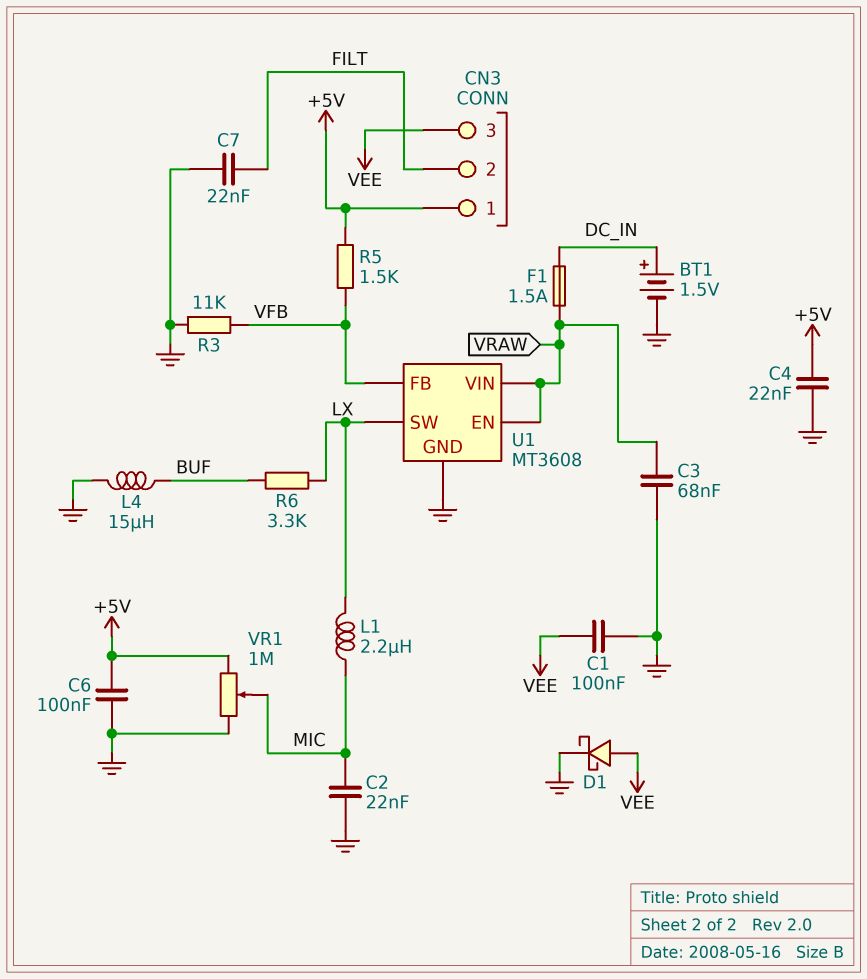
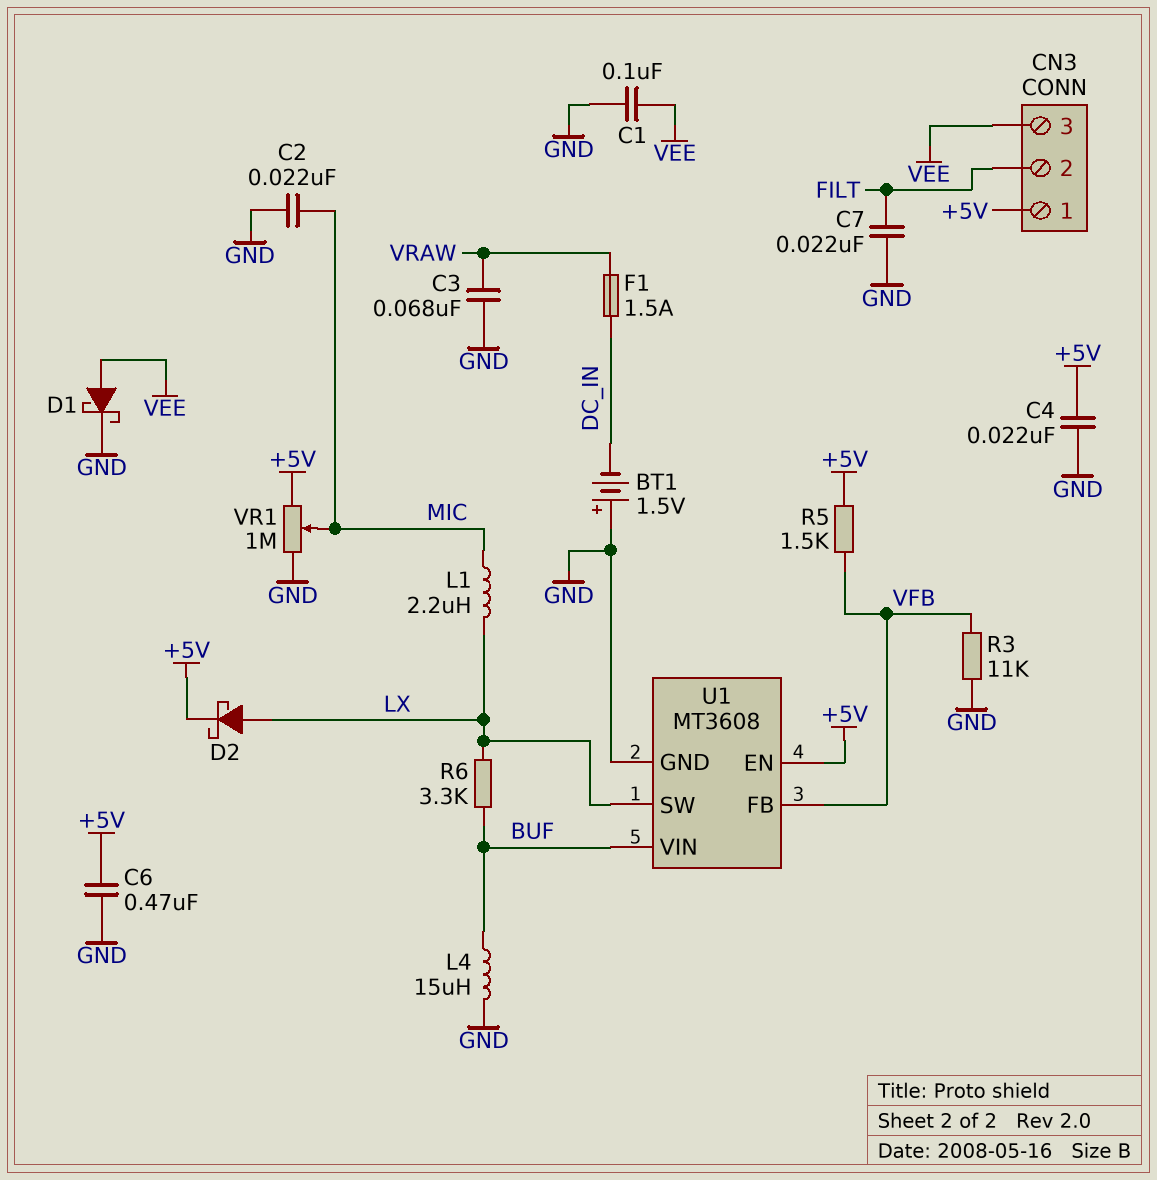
BT1: 1.5V (plus DC_IN, minus GND) -> 1.5V (plus GND, minus DC_IN)
C6: 100nF (+5V, GND) -> 470nF (+5V, GND)
D2: none -> schottky (A LX, K +5V)
U1 pin EN: VRAW -> +5V
U1 pin VIN: VRAW -> BUF

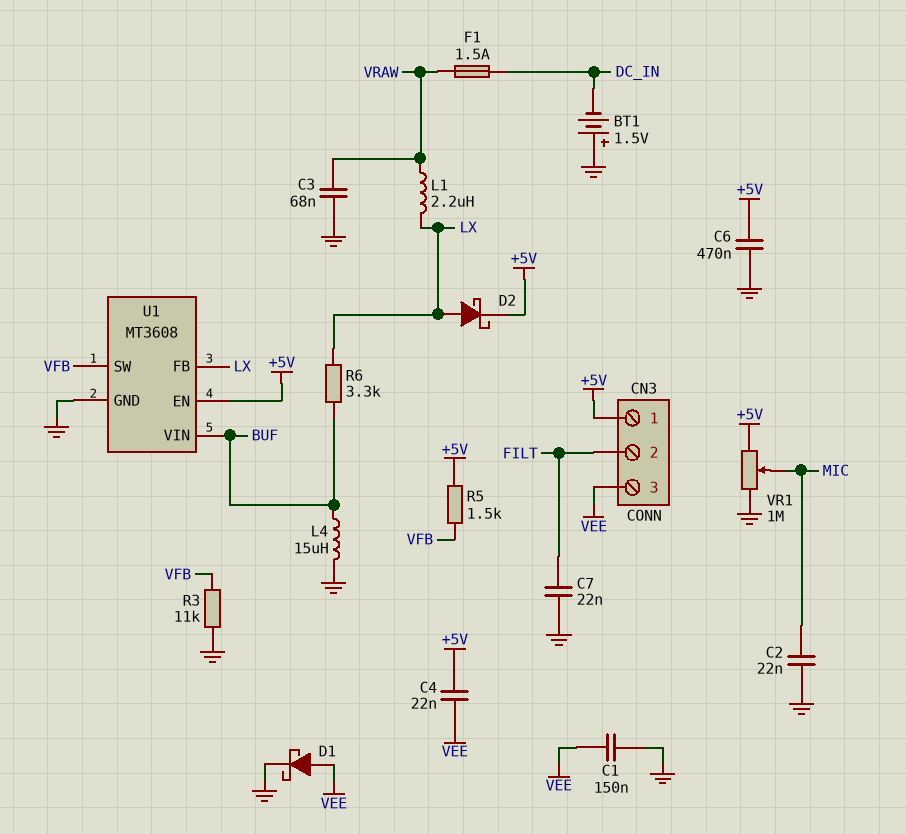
C1: 100nF (GND, VEE) -> 150nF (GND, VEE)
C4: 22nF (+5V, GND) -> 22nF (+5V, VEE)
L1: 2.2uH (LX, MIC) -> 2.2uH (LX, VRAW)
U1 pin FB: VFB -> LX
U1 pin SW: LX -> VFB

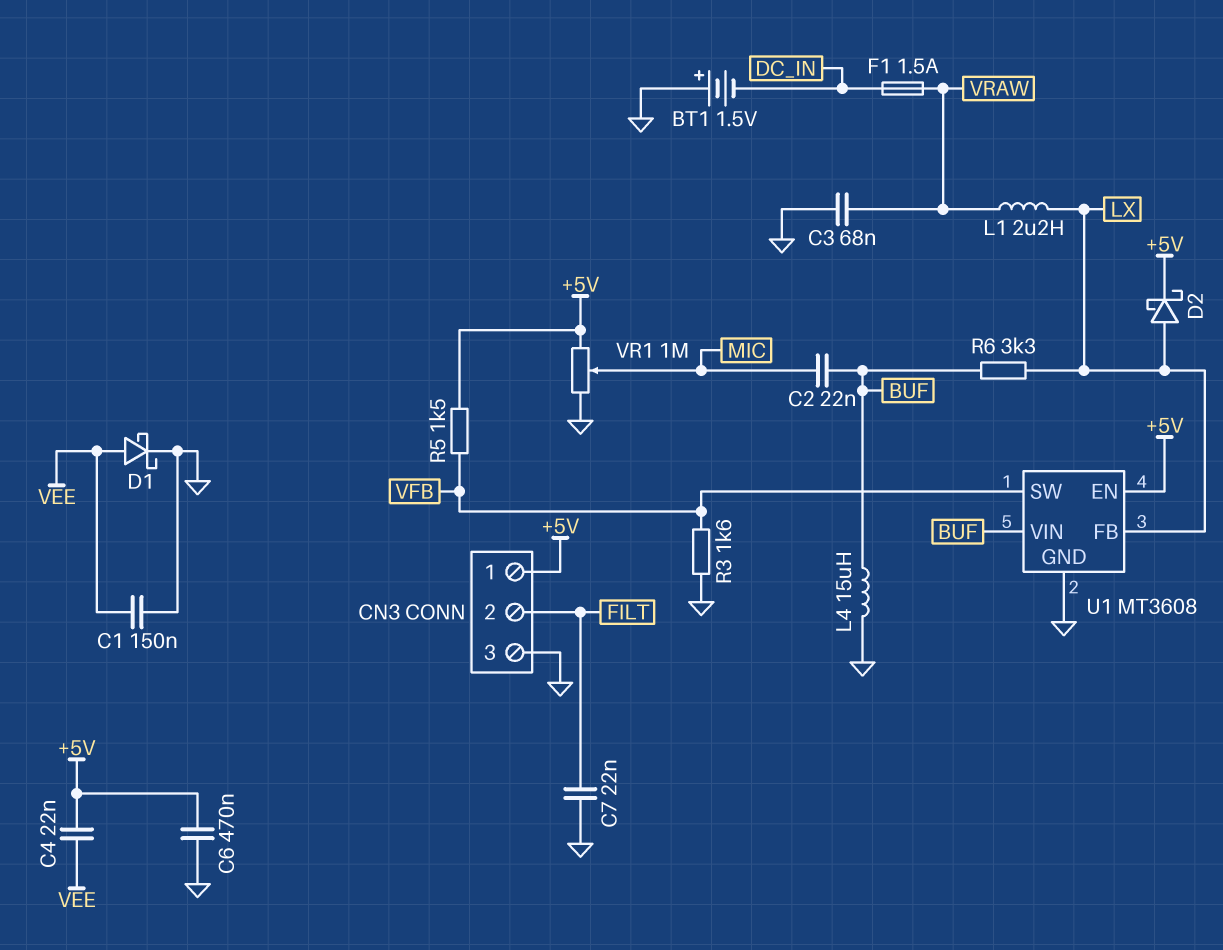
C2: 22nF (GND, MIC) -> 22nF (BUF, MIC)
CN3 pin 3: VEE -> GND
R3: 11k (GND, VFB) -> 1.6k (GND, VFB)

